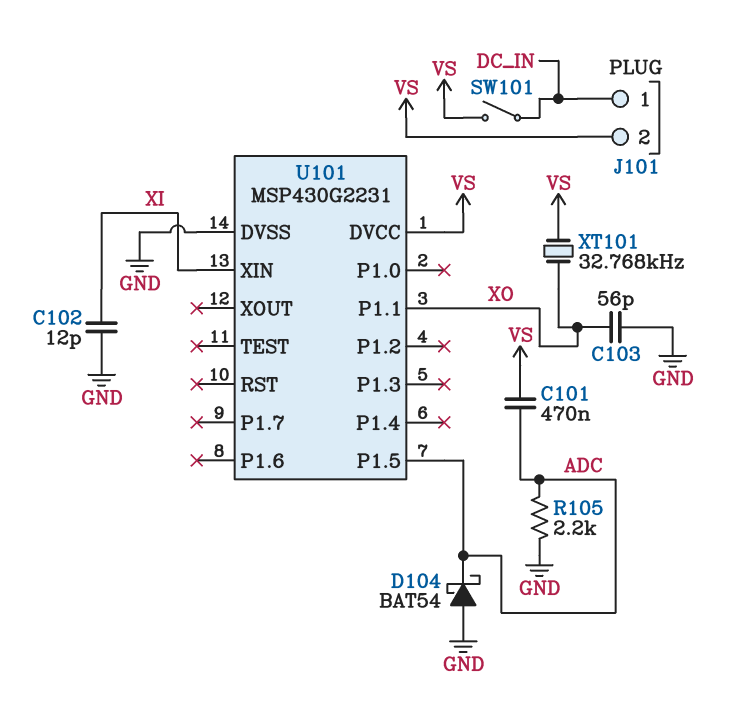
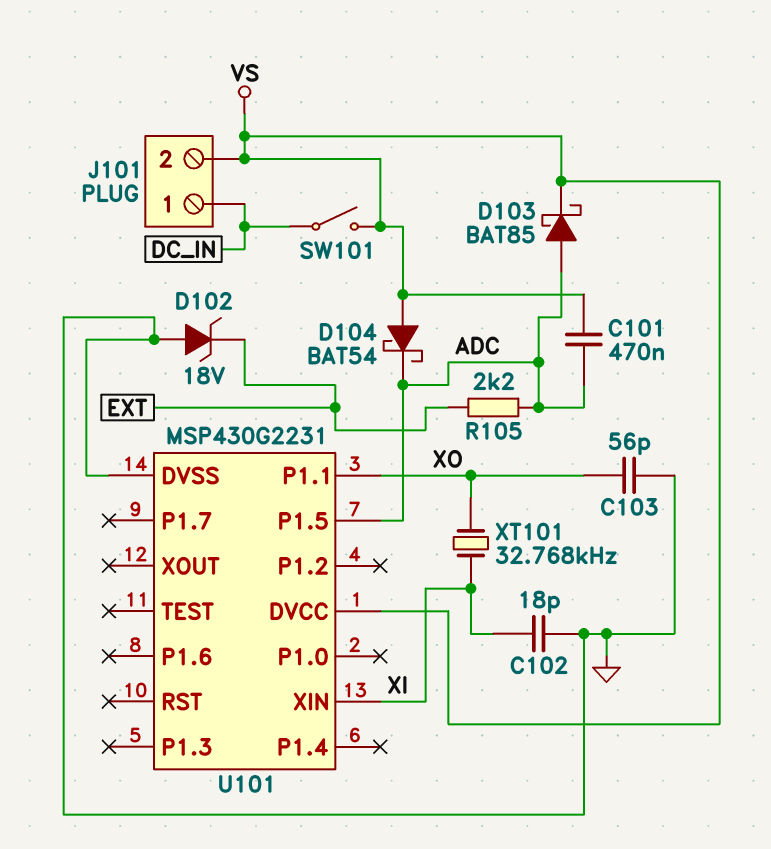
C102: 12pF (GND, XI) -> 18pF (GND, XI)
D102: none -> zener 18V (A GND, K EXT)
D103: none -> schottky BAT85 (A ADC, K VS)
D104: schottky BAT54 (A GND, K ADC) -> schottky BAT54 (A VS, K ADC)
R105: 2.2k (ADC, GND) -> 2.2k (ADC, EXT)
XT101: 32.768kHz (VS, XO) -> 32.768kHz (XI, XO)

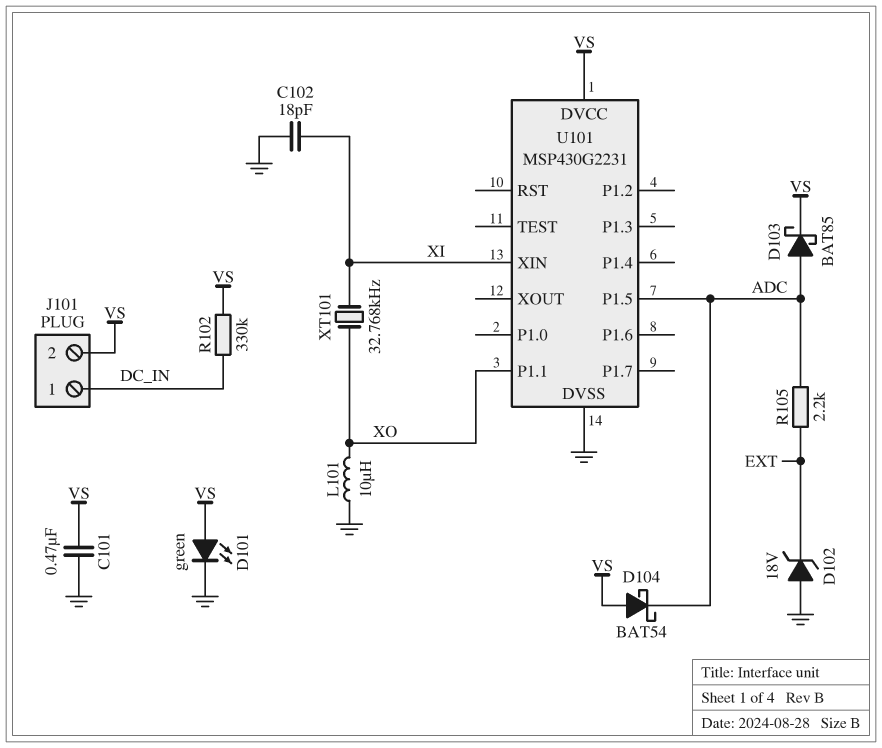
C101: 470nF (ADC, VS) -> 470nF (GND, VS)
C103: 56pF (GND, XO) -> none
D101: none -> LED green (A VS, K GND)
L101: none -> 10uH (GND, XO)
R102: none -> 330k (DC_IN, VS)
SW101: switch (DC_IN, VS) -> none

